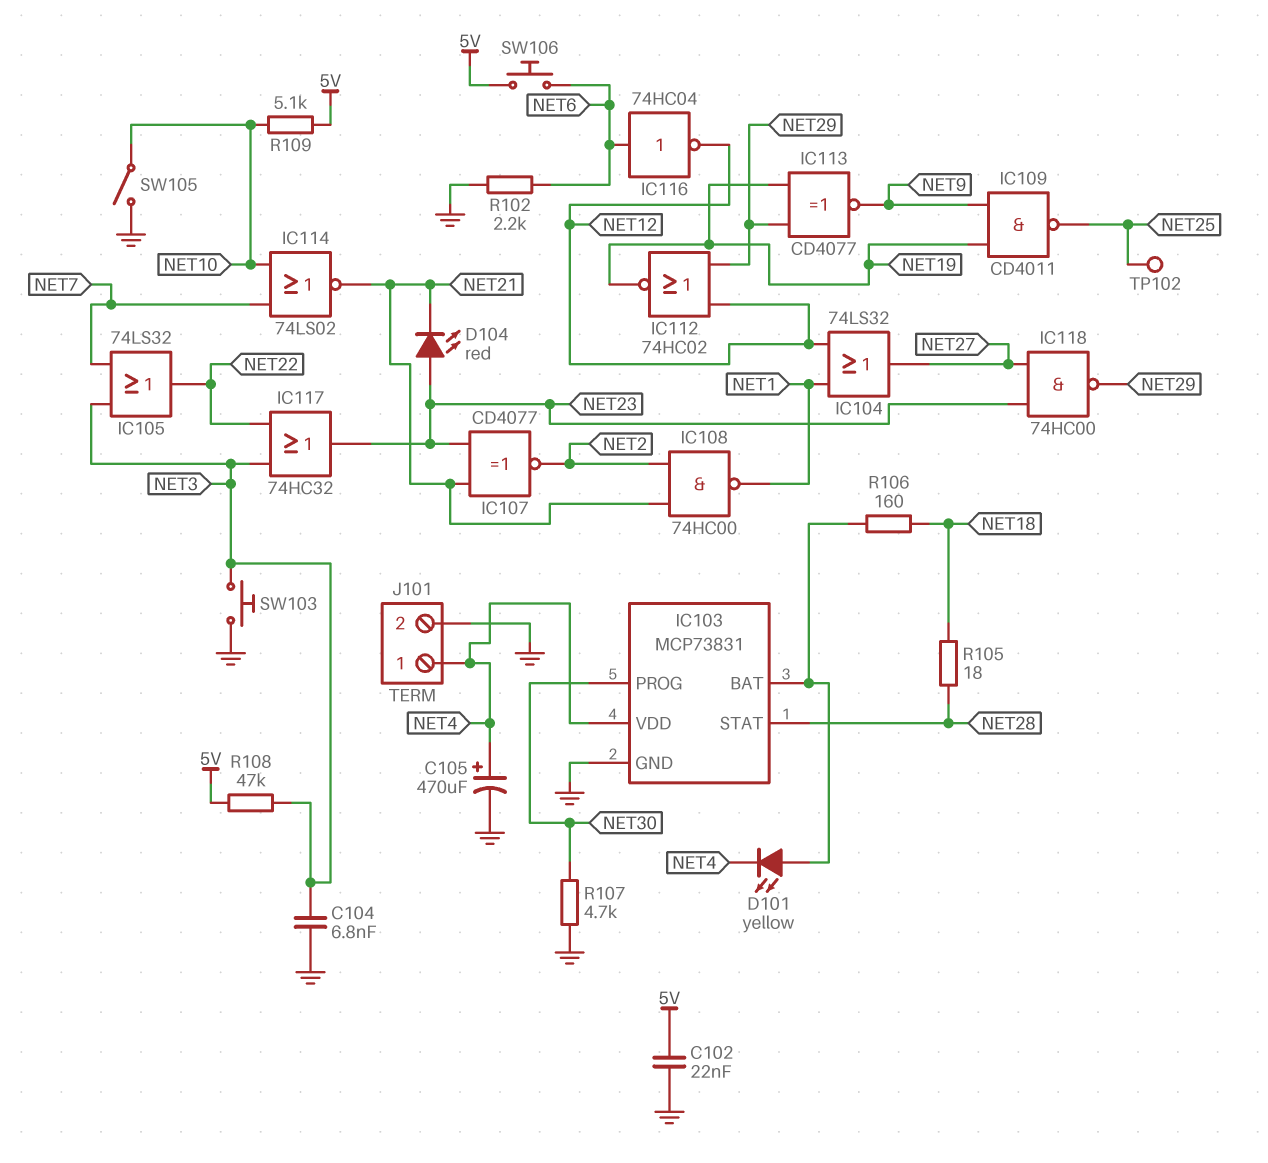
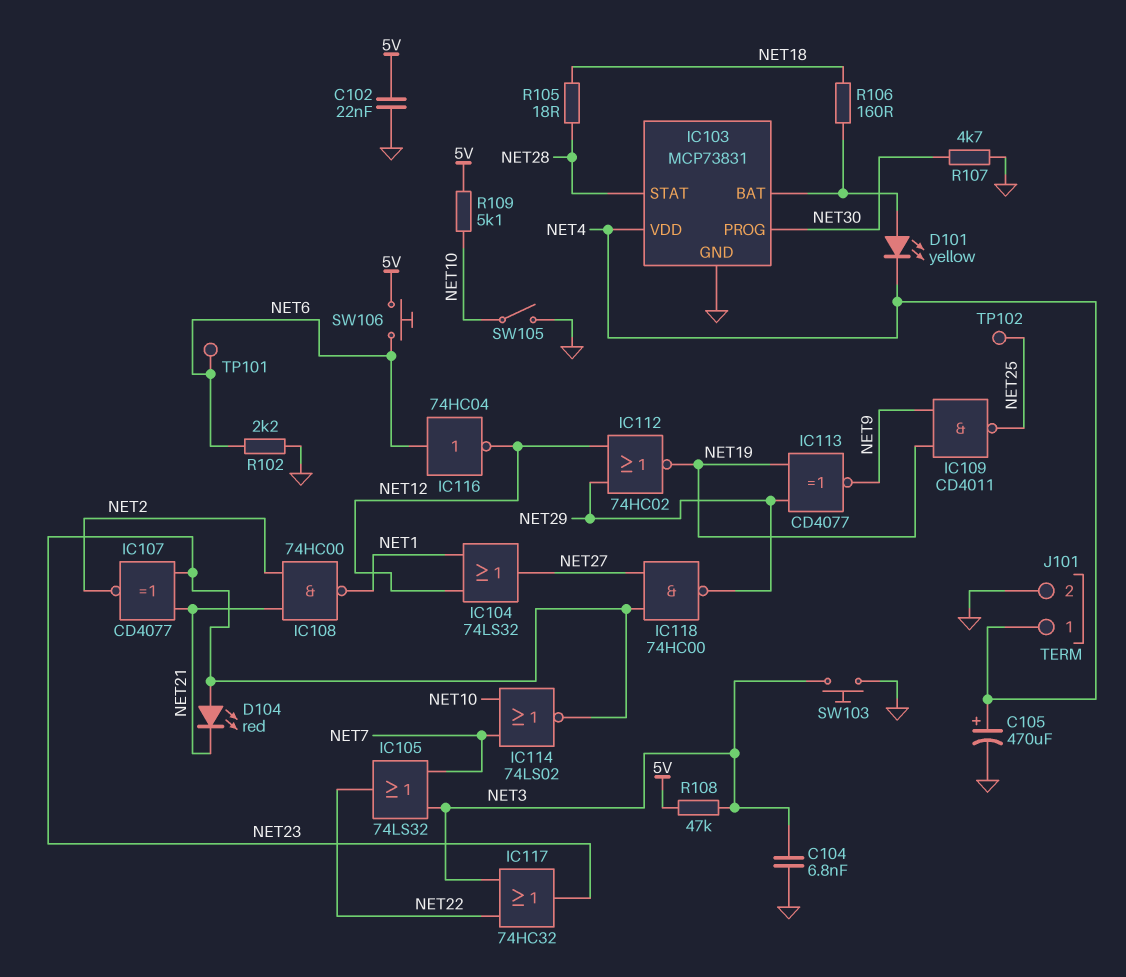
IC114: NOR 74LS02 (in NET7, in NET10, out NET21) -> NOR 74LS02 (in NET7, in NET10, out NET23)
TP101: none -> test point (NET6)

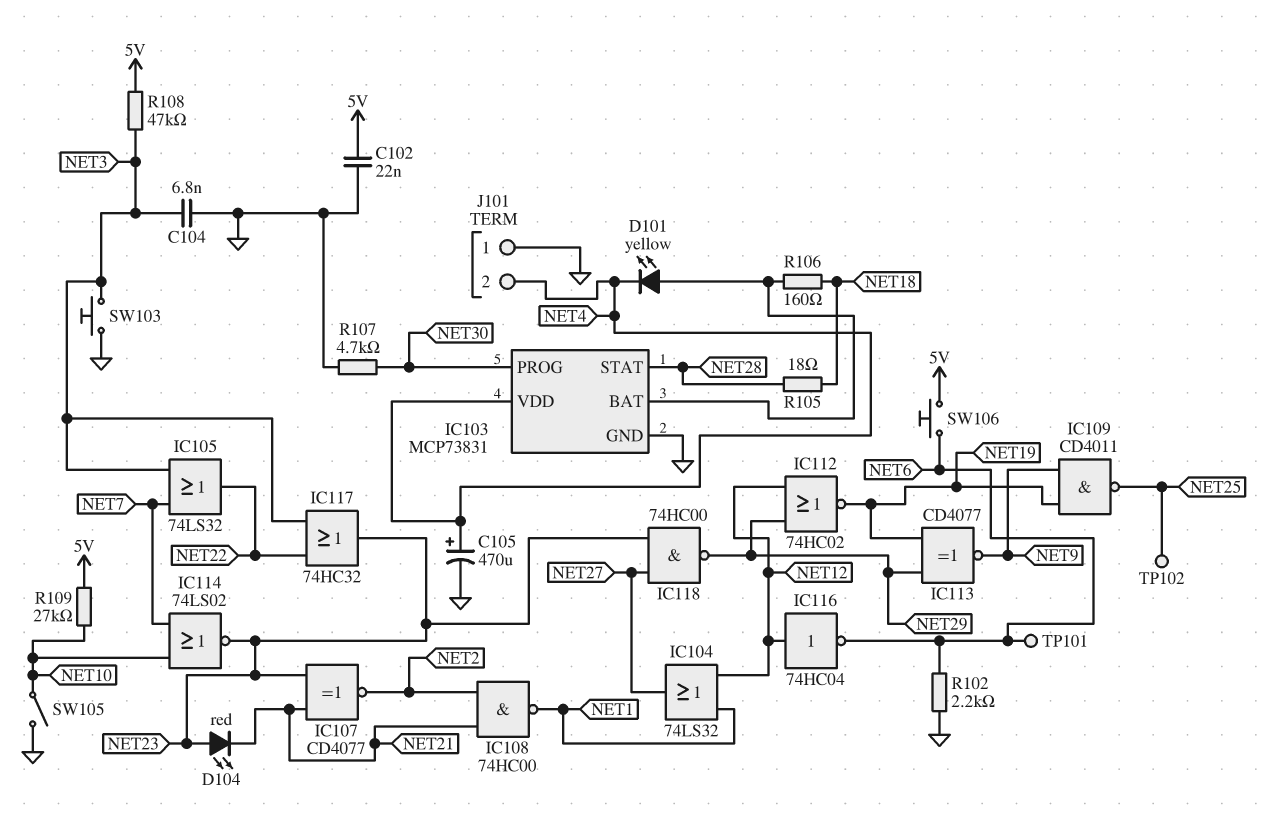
IC116: NOT 74HC04 (in NET6, out NET12) -> NOT 74HC04 (in NET12, out NET6)
J101 pin 1: NET4 -> GND
J101 pin 2: GND -> NET4
R109: 5.1k (5V, NET10) -> 27k (5V, NET10)

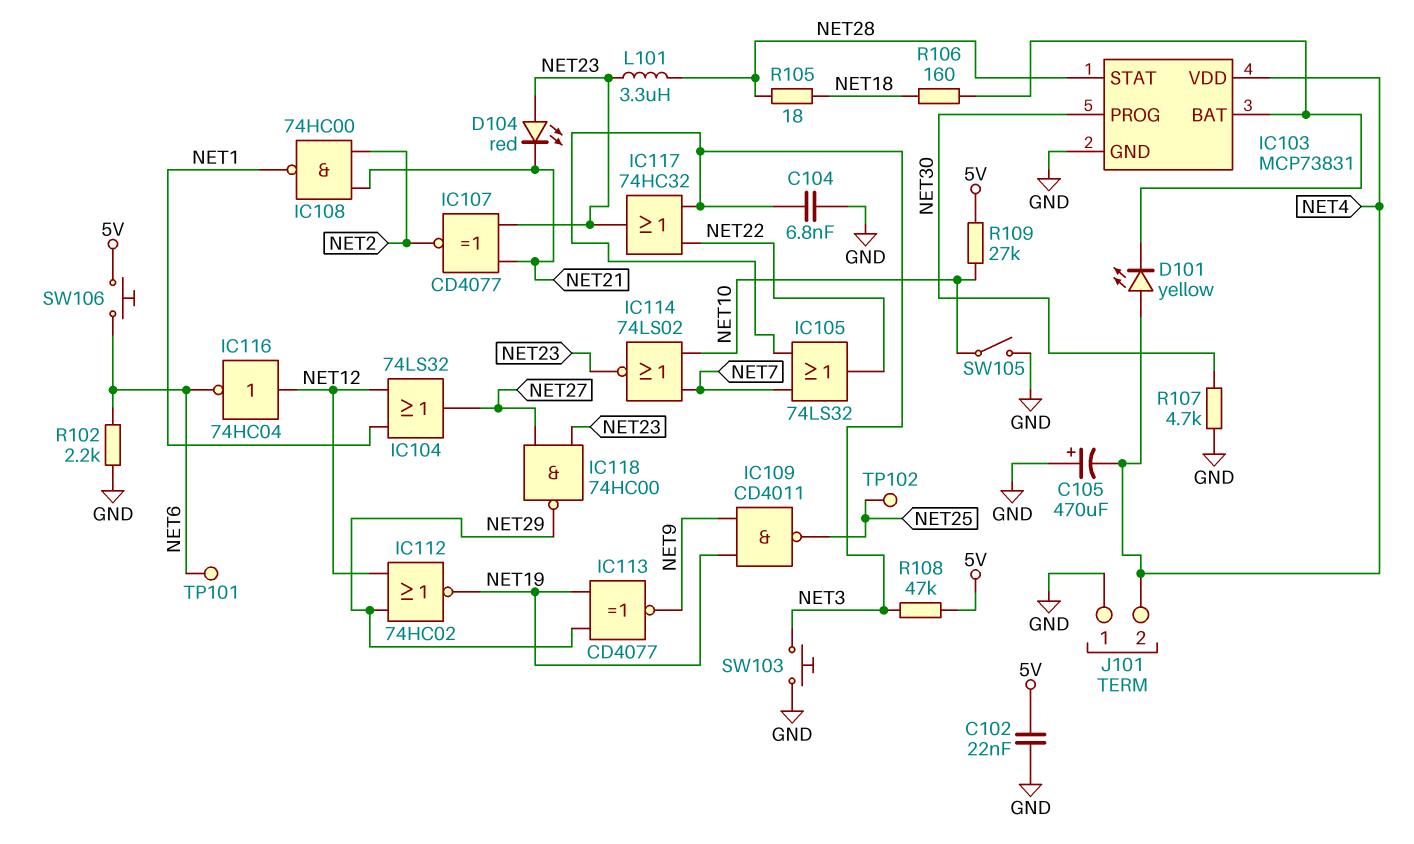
C105: 470uF (plus NET4, minus GND) -> 470uF (plus GND, minus NET4)
D101: LED yellow (A IC103/BAT, K NET4) -> LED yellow (A NET4, K IC103/BAT)
L101: none -> 3.3uH (NET23, NET28)

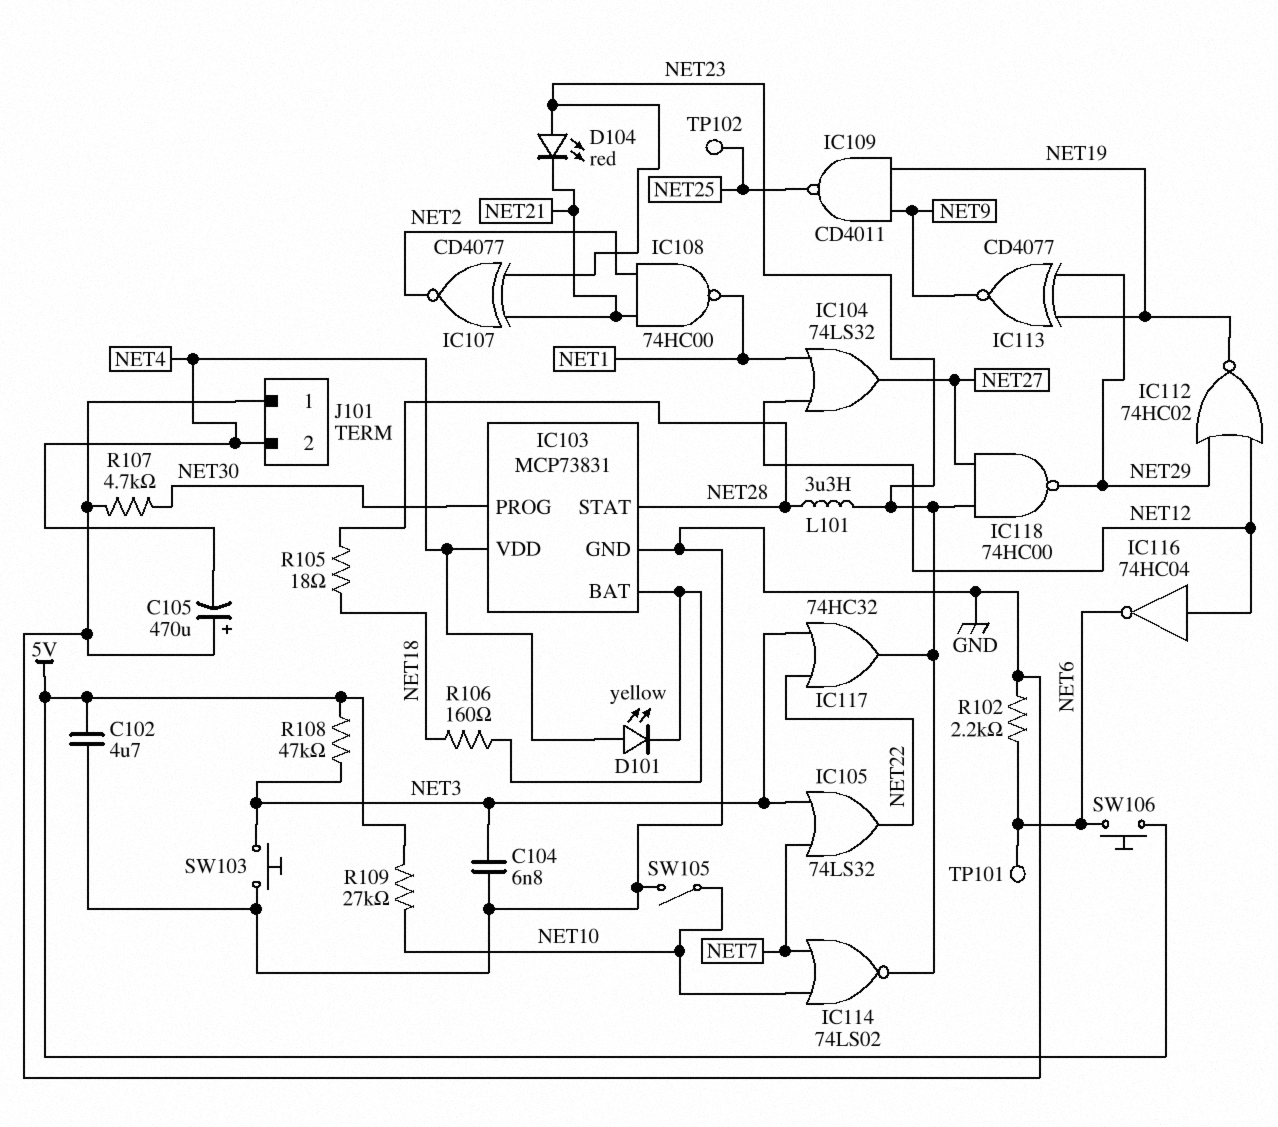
C102: 22nF (5V, GND) -> 4.7uF (5V, GND)

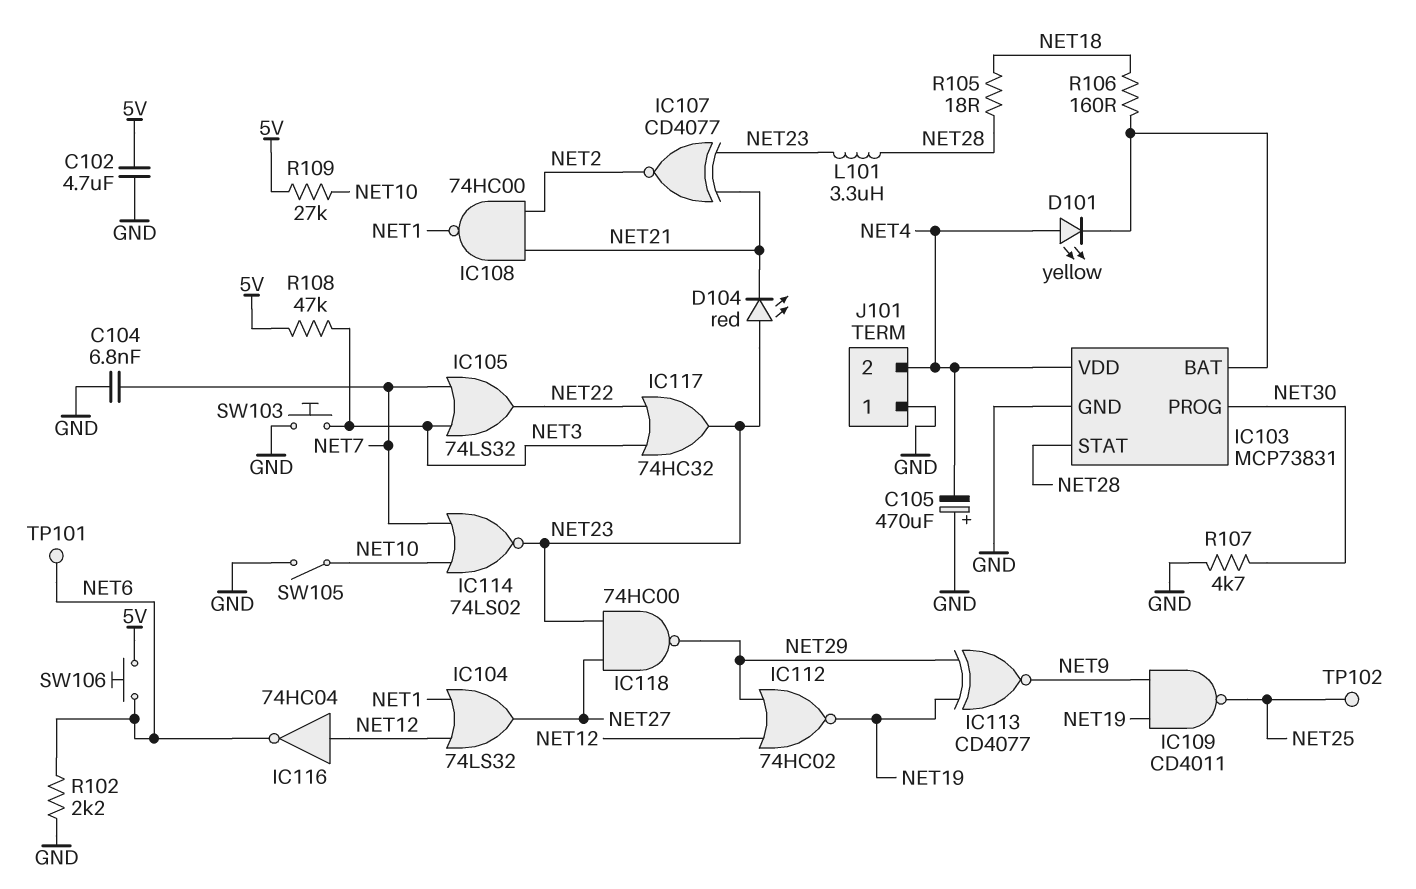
C104: 6.8nF (GND, NET3) -> 6.8nF (GND, NET7)

